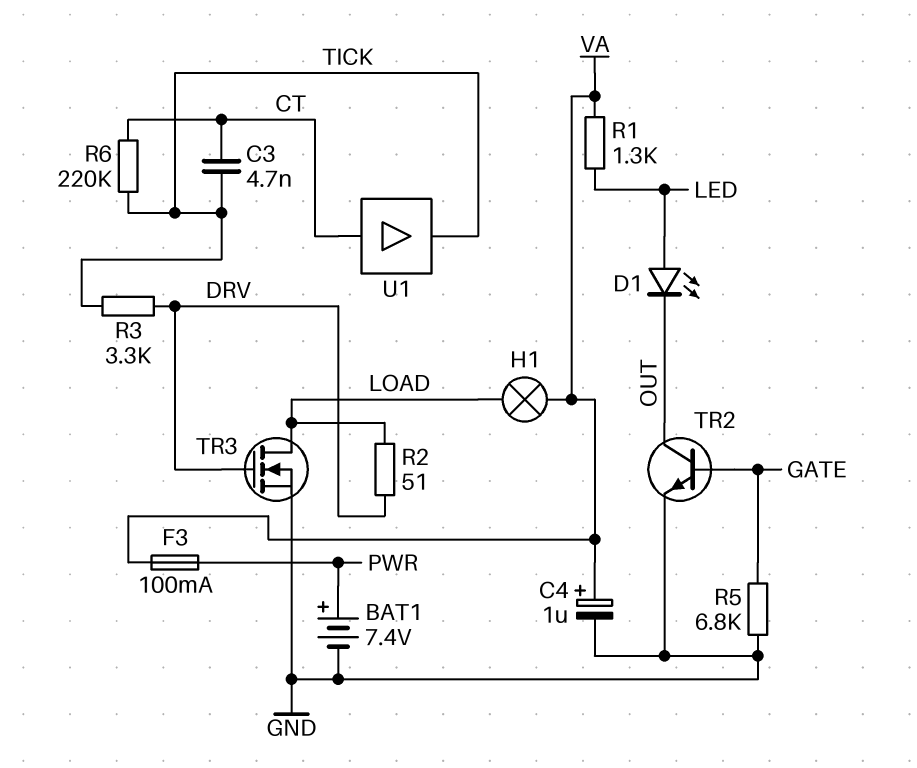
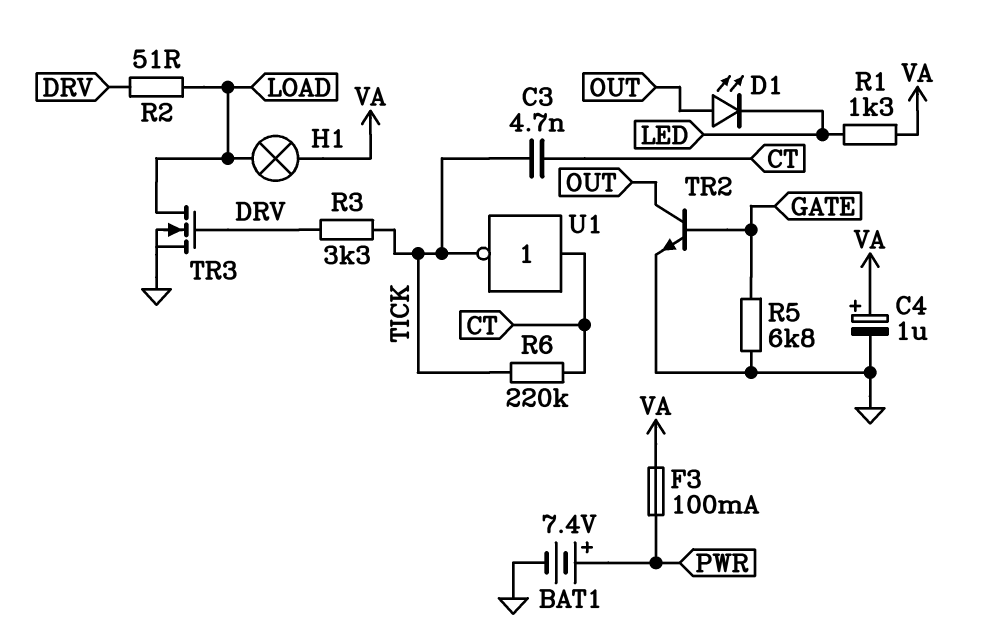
D1: LED (A LED, K OUT) -> LED (A OUT, K LED)
U1: buffer (in CT, out TICK) -> NOT (in CT, out TICK)

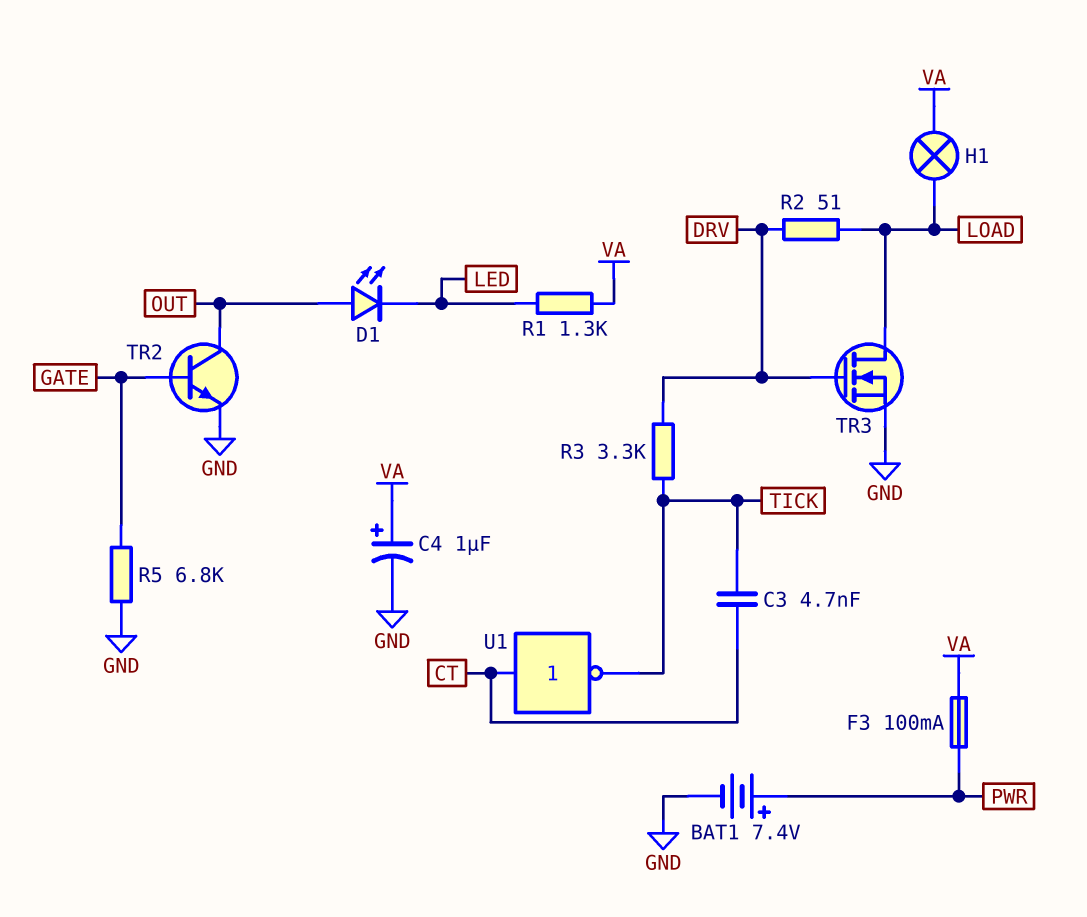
R6: 220k (CT, TICK) -> none

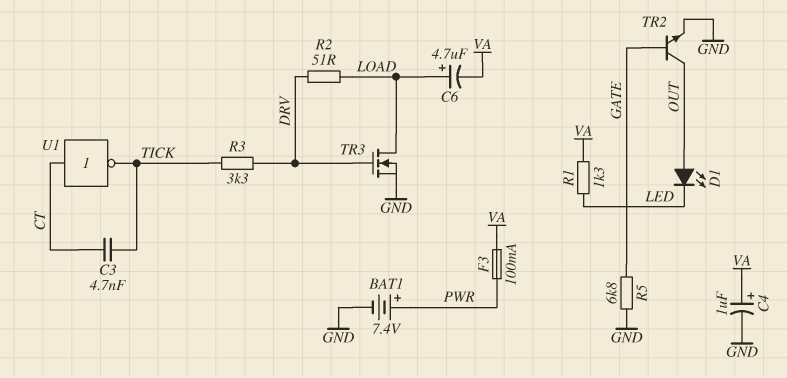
C6: none -> 4.7uF (plus LOAD, minus VA)
H1: lamp (LOAD, VA) -> none

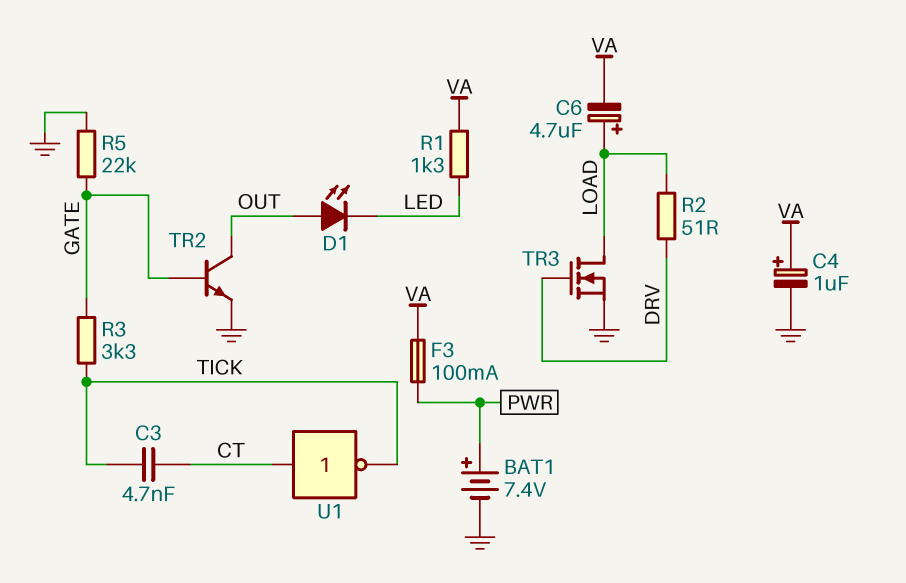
R3: 3.3k (DRV, TICK) -> 3.3k (GATE, TICK)
R5: 6.8k (GATE, GND) -> 22k (GATE, GND)

